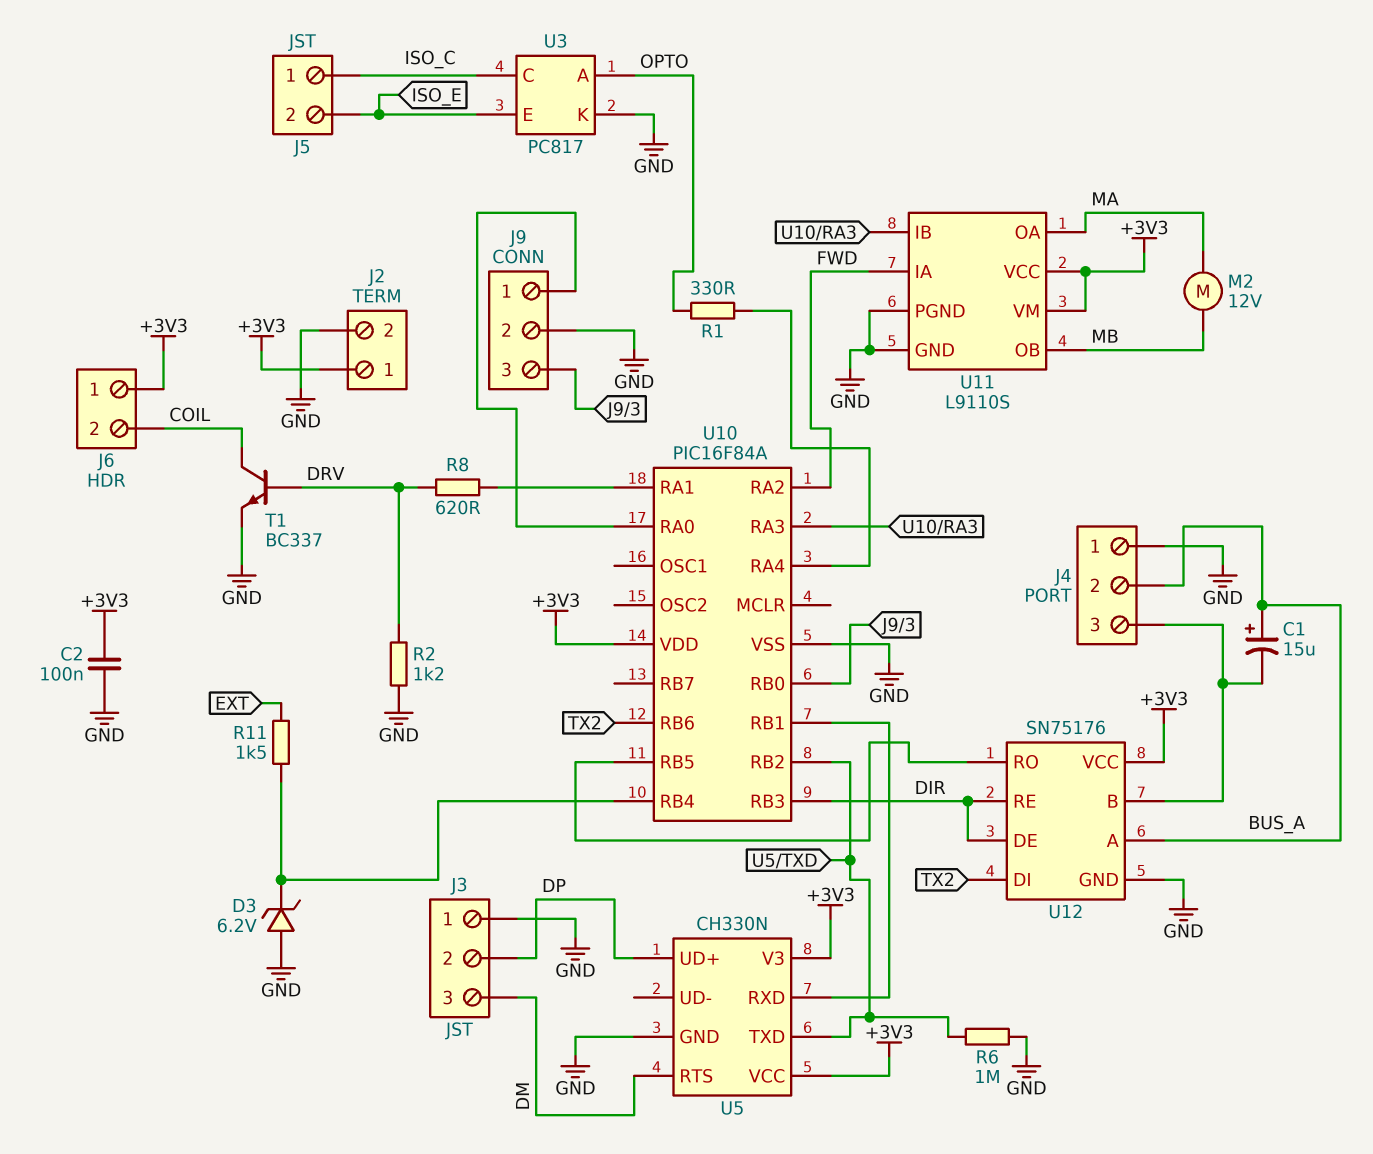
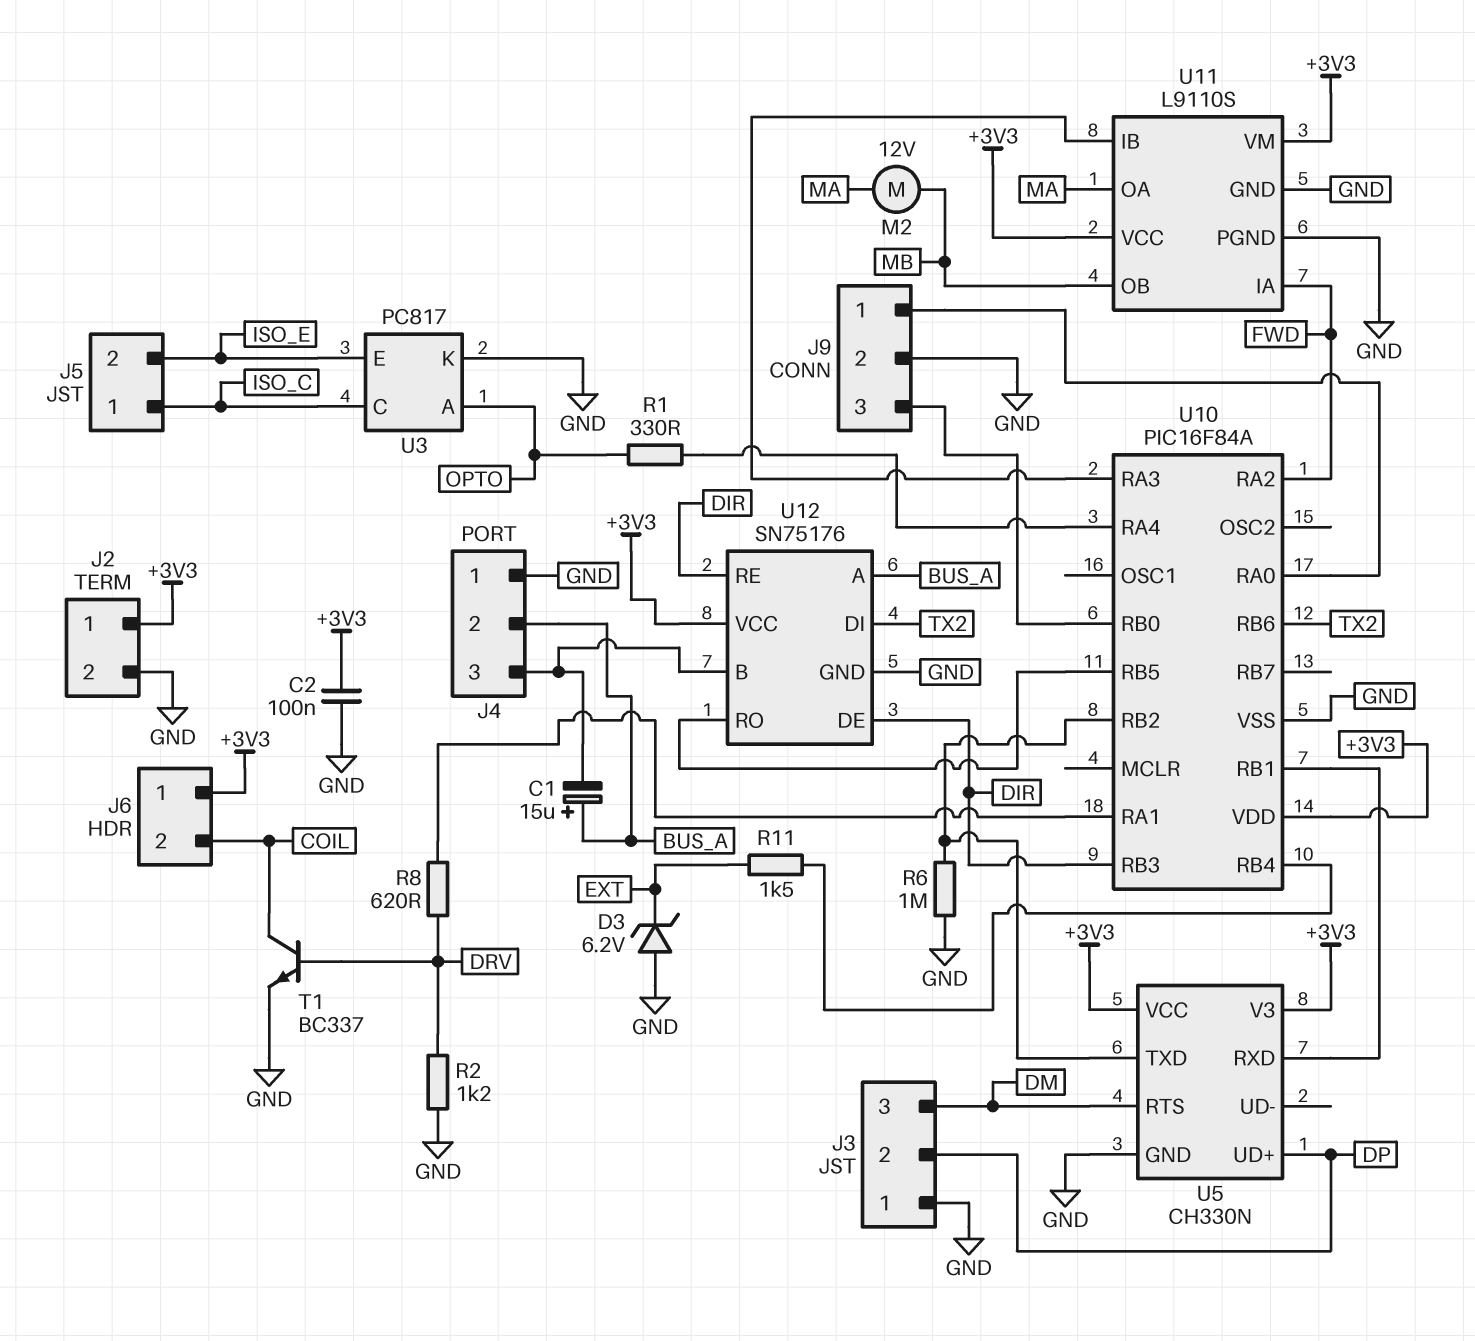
D3: zener 6.2V (A GND, K U10/RB4) -> zener 6.2V (A GND, K EXT)

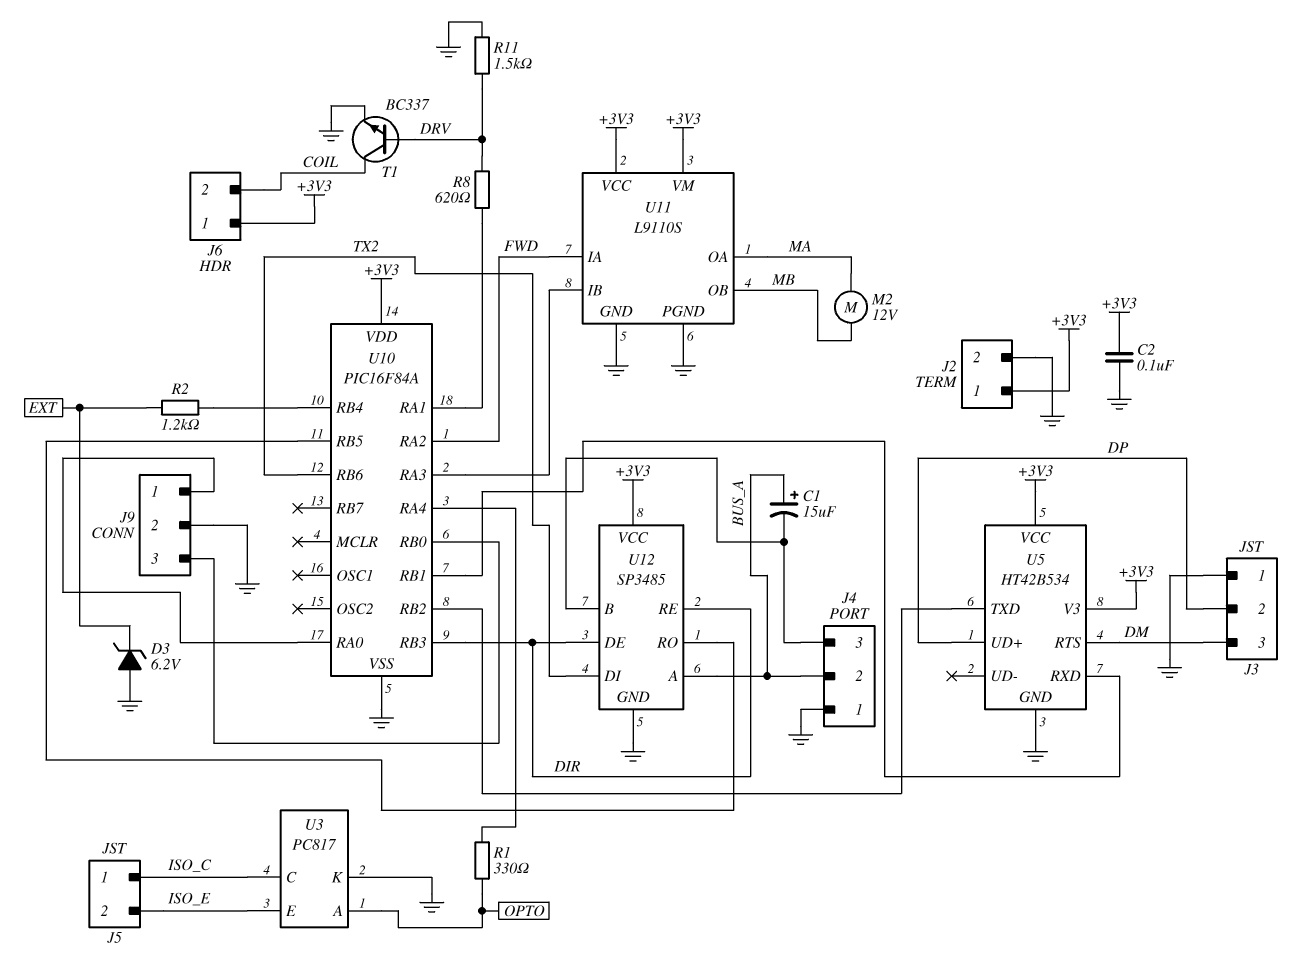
R2: 1.2k (DRV, GND) -> 1.2k (EXT, U10/RB4)
R6: 1M (GND, U5/TXD) -> none
R11: 1.5k (EXT, U10/RB4) -> 1.5k (DRV, GND)
U5: CH330N -> HT42B534
U12: SN75176 -> SP3485

